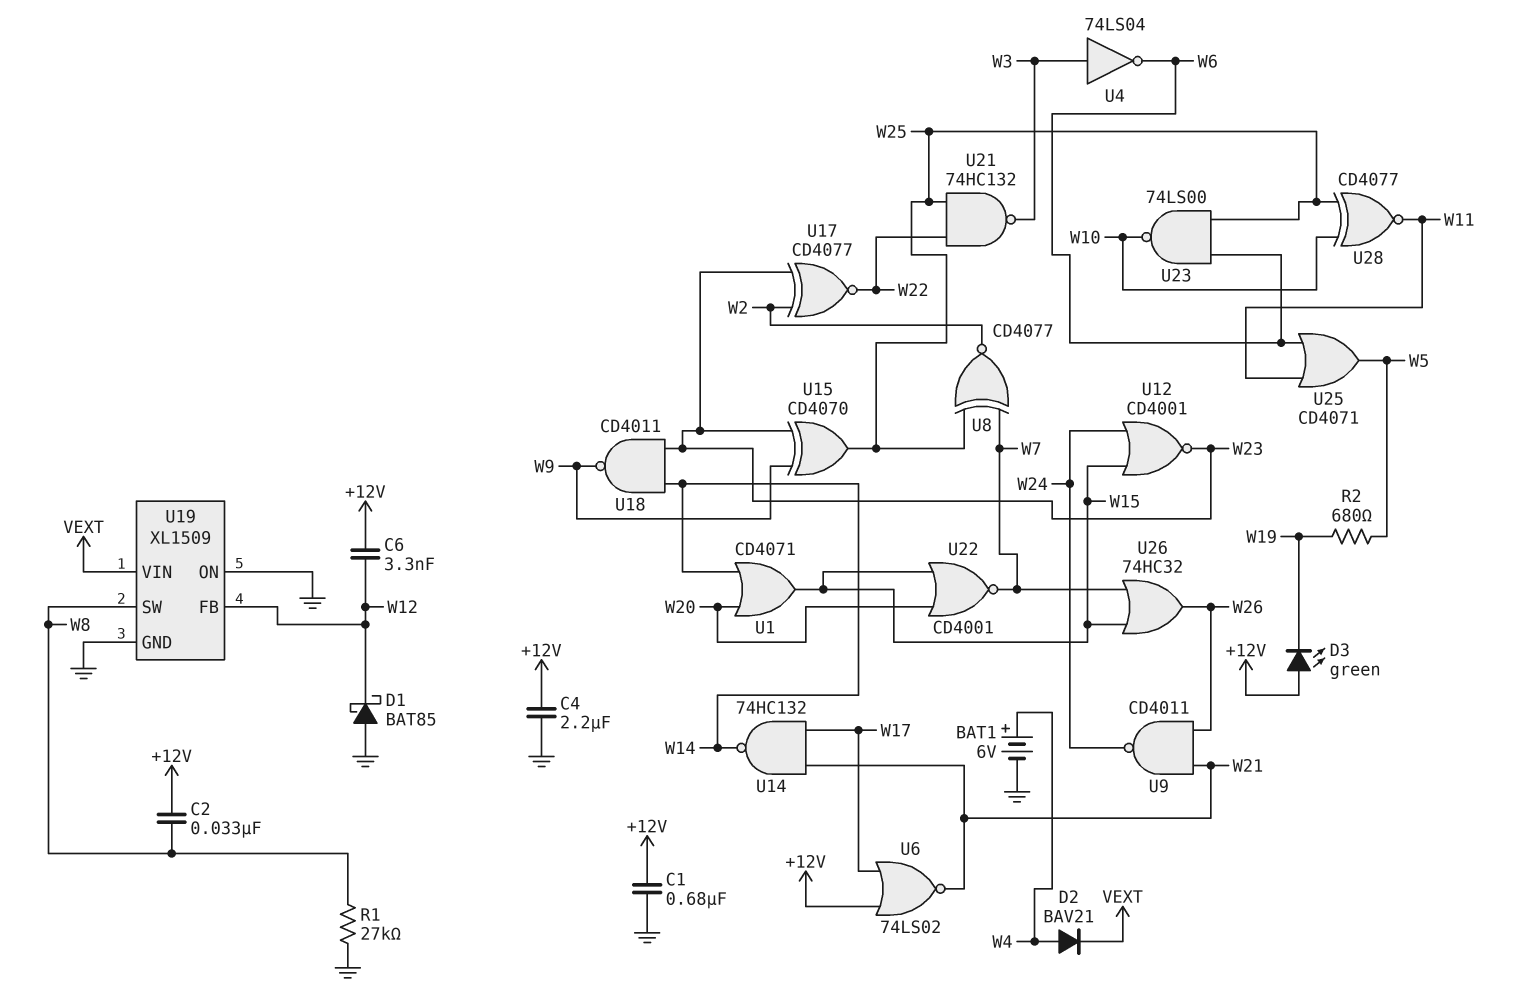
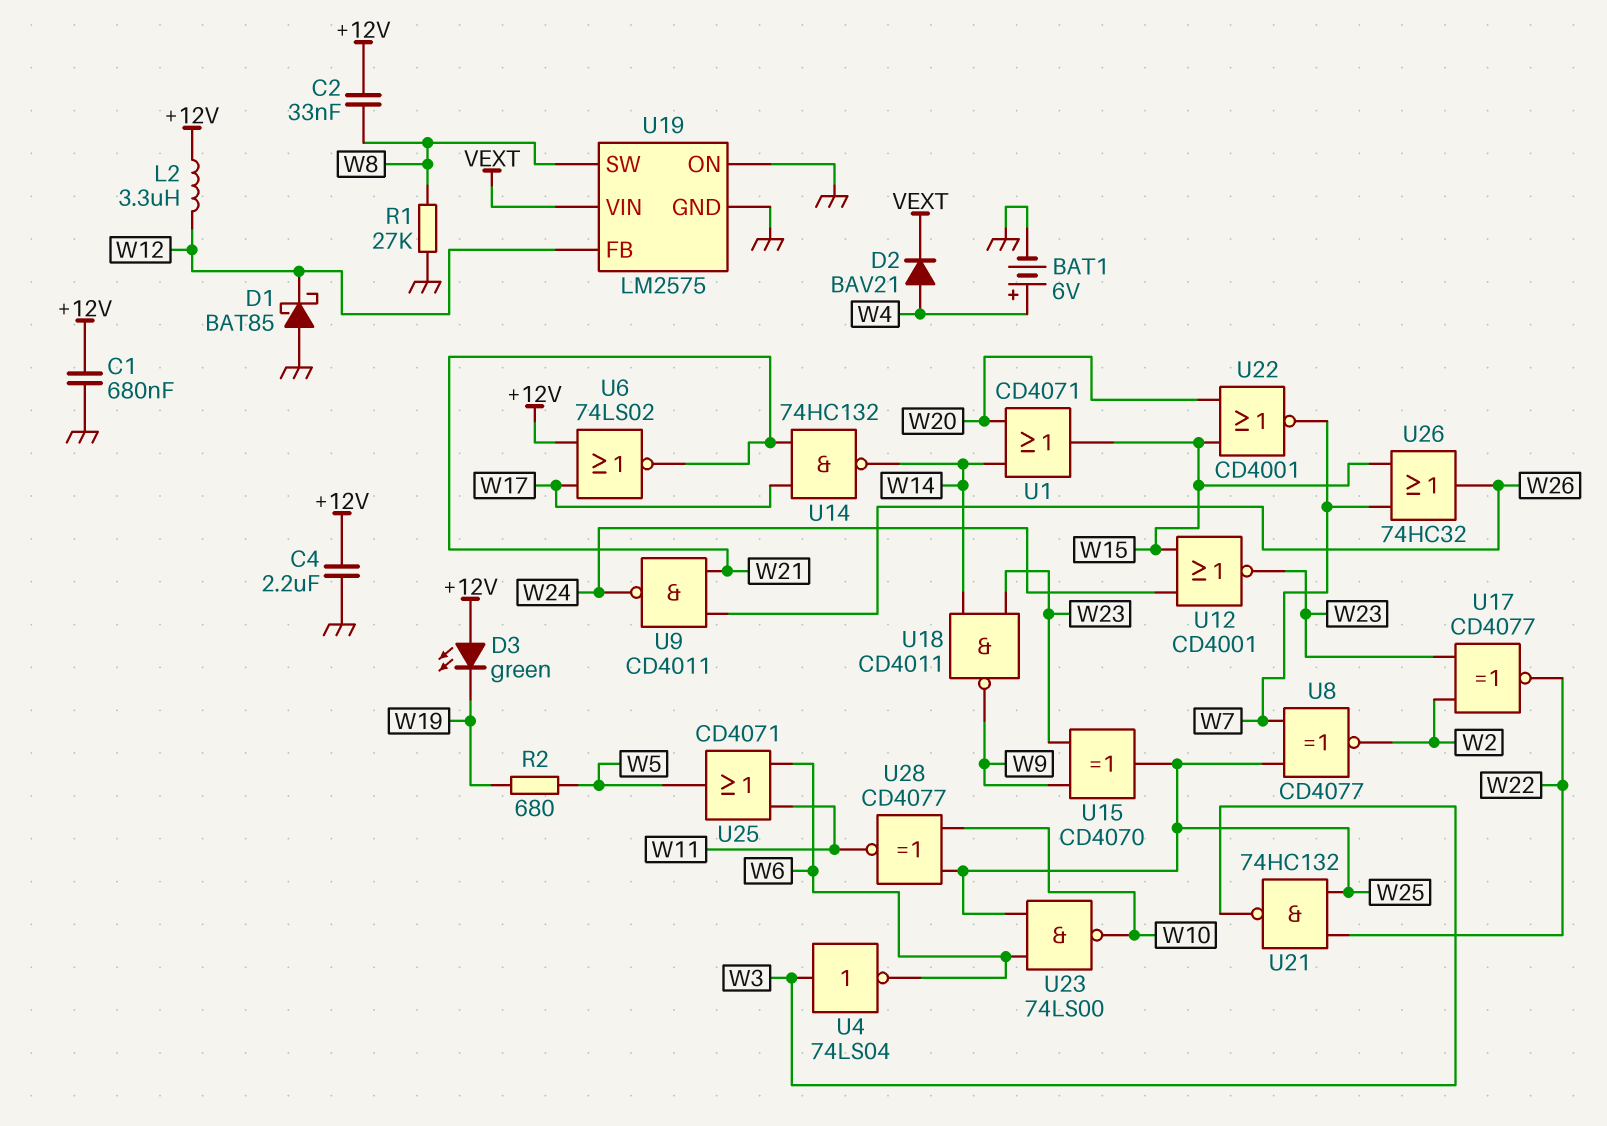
C6: 3.3nF (+12V, W12) -> none
L2: none -> 3.3uH (+12V, W12)
U19: XL1509 -> LM2575

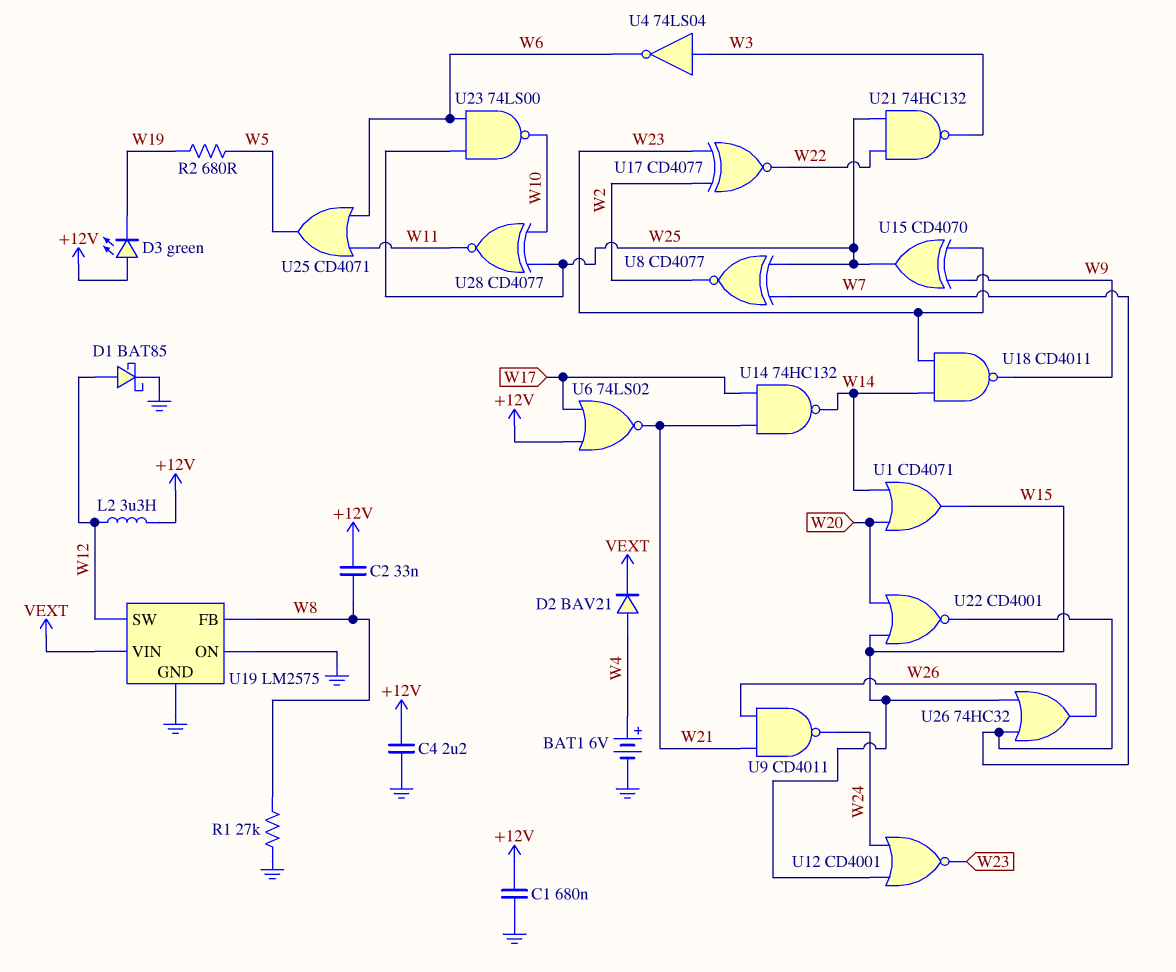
D1: schottky BAT85 (A GND, K W12) -> schottky BAT85 (A W12, K GND)
U19 pin FB: W12 -> W8
U19 pin SW: W8 -> W12

